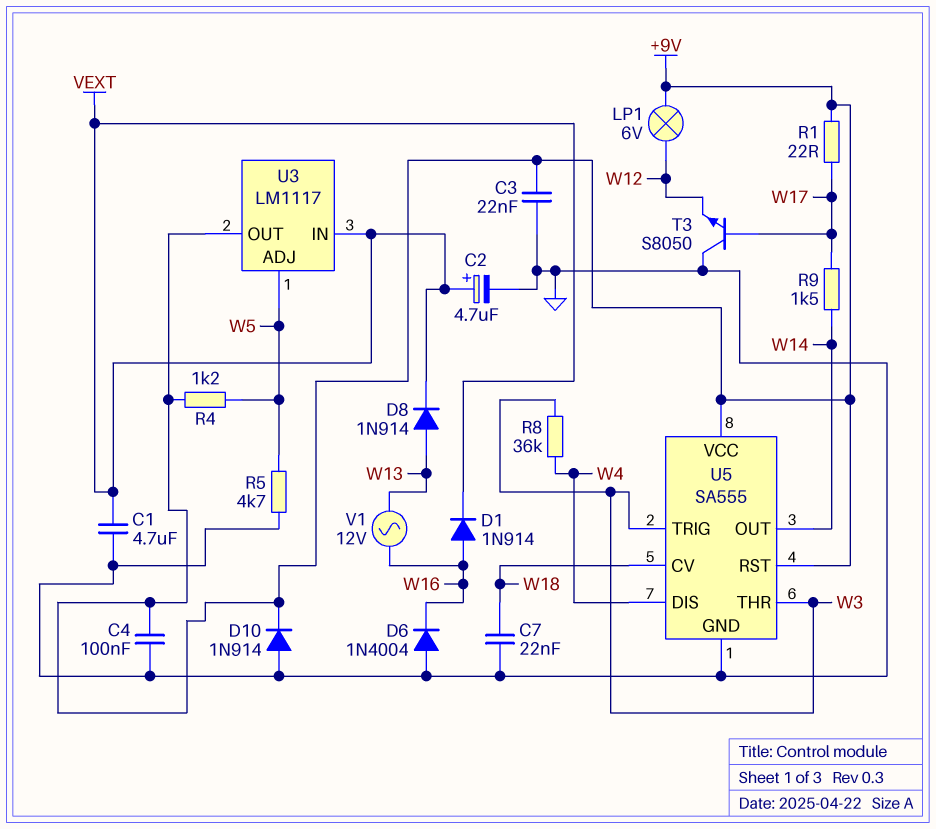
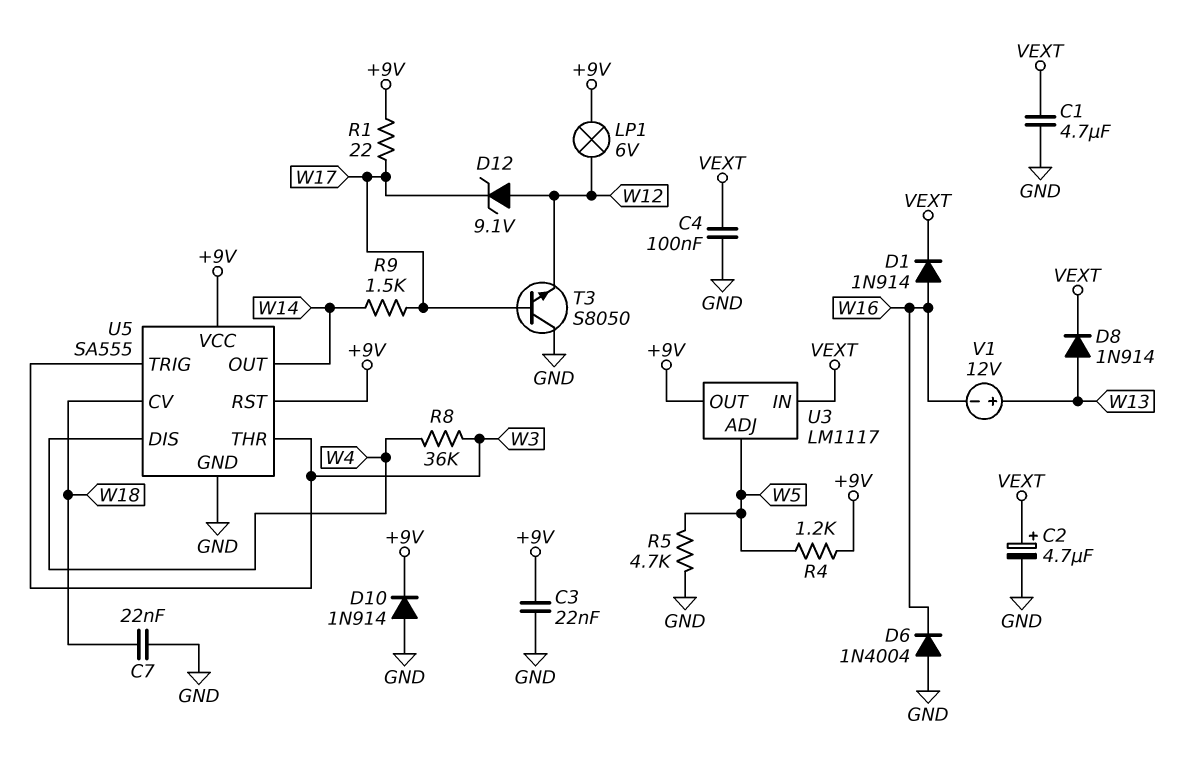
C4: 100nF (+9V, GND) -> 100nF (GND, VEXT)
D12: none -> zener 9.1V (A W12, K W17)
V1: AC 12V (W13, W16) -> 12V (plus W13, minus W16)

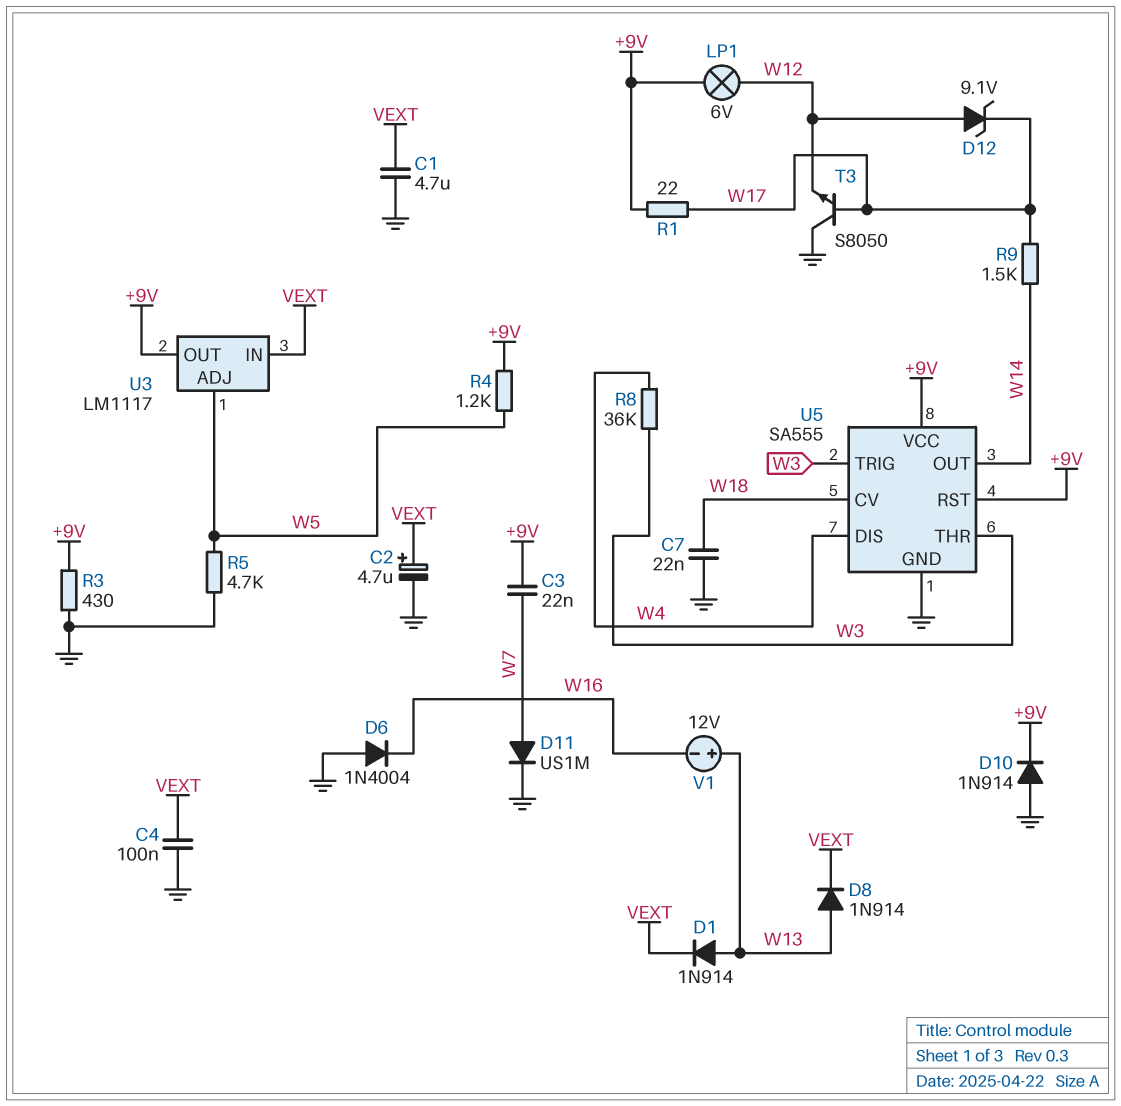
C3: 22nF (+9V, GND) -> 22nF (+9V, W7)
D1: diode 1N914 (A W16, K VEXT) -> diode 1N914 (A W13, K VEXT)
D11: none -> diode US1M (A W7, K GND)
R3: none -> 430 (+9V, GND)

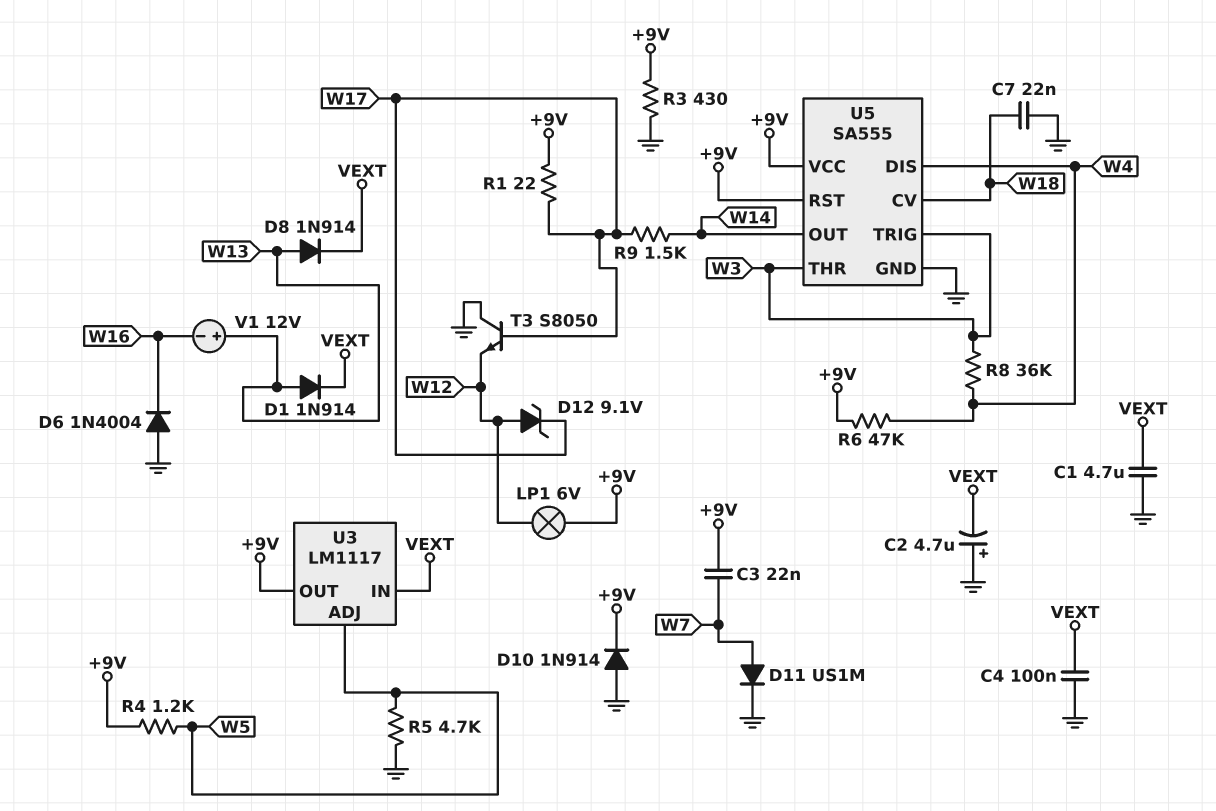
C2: 4.7uF (plus VEXT, minus GND) -> 4.7uF (plus GND, minus VEXT)
R6: none -> 47k (+9V, W4)

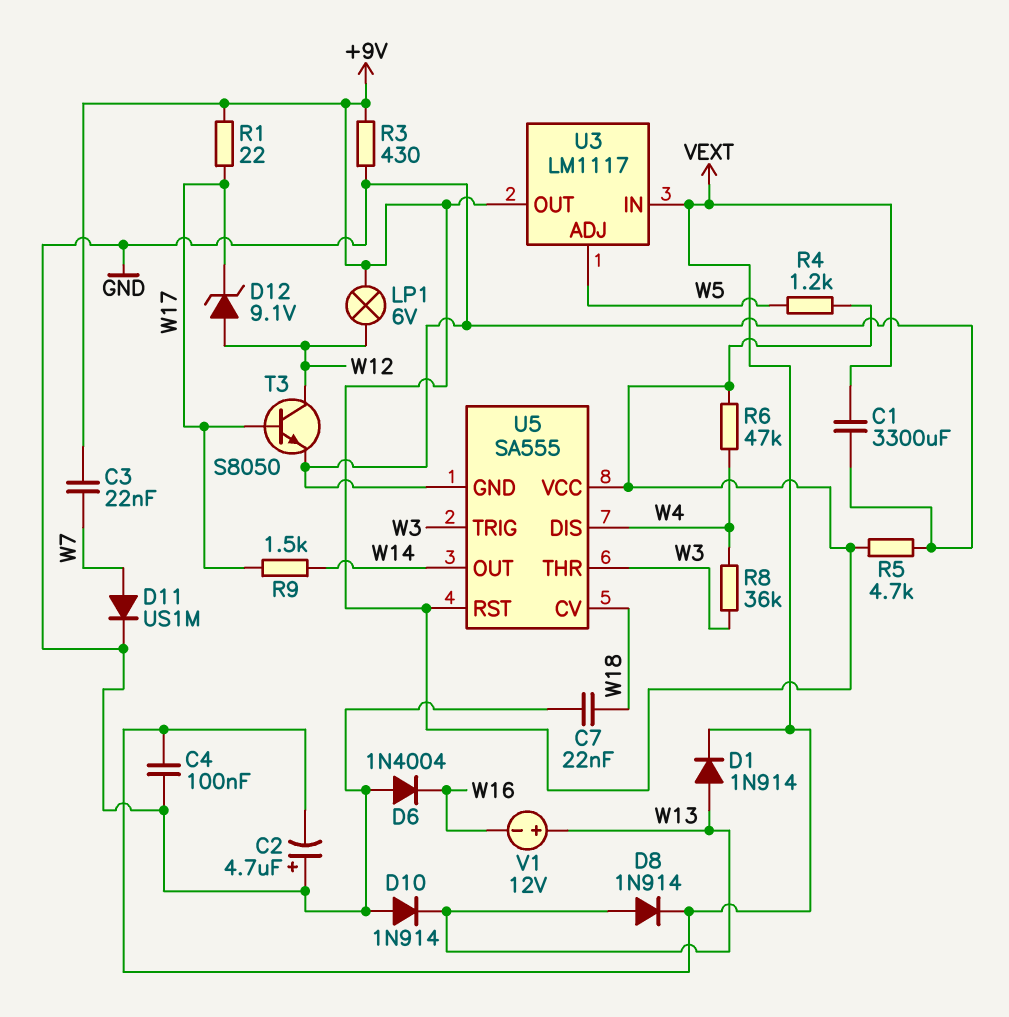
C1: 4.7uF (GND, VEXT) -> 3300uF (GND, VEXT)
D10: diode 1N914 (A GND, K +9V) -> diode 1N914 (A GND, K W13)
R5: 4.7k (GND, W5) -> 4.7k (+9V, GND)
T3: NPN S8050 (B W17, C GND, E W12) -> NPN S8050 (B W17, C W12, E GND)

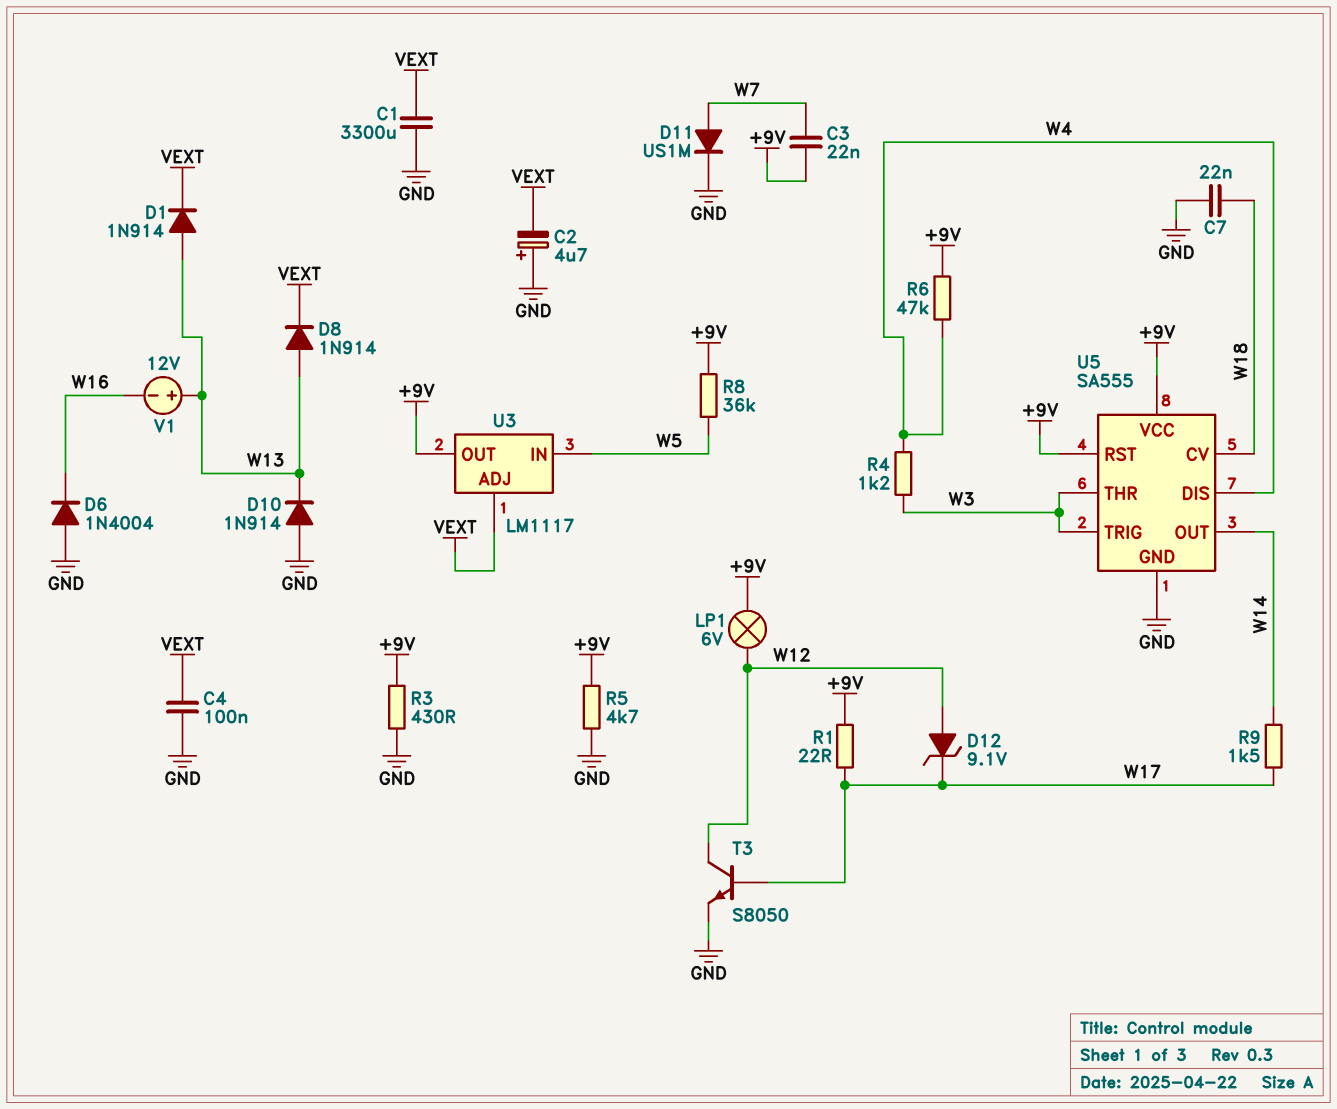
R4: 1.2k (+9V, W5) -> 1.2k (W3, W4)
R8: 36k (W3, W4) -> 36k (+9V, W5)
U3 pin ADJ: W5 -> VEXT
U3 pin IN: VEXT -> W5

